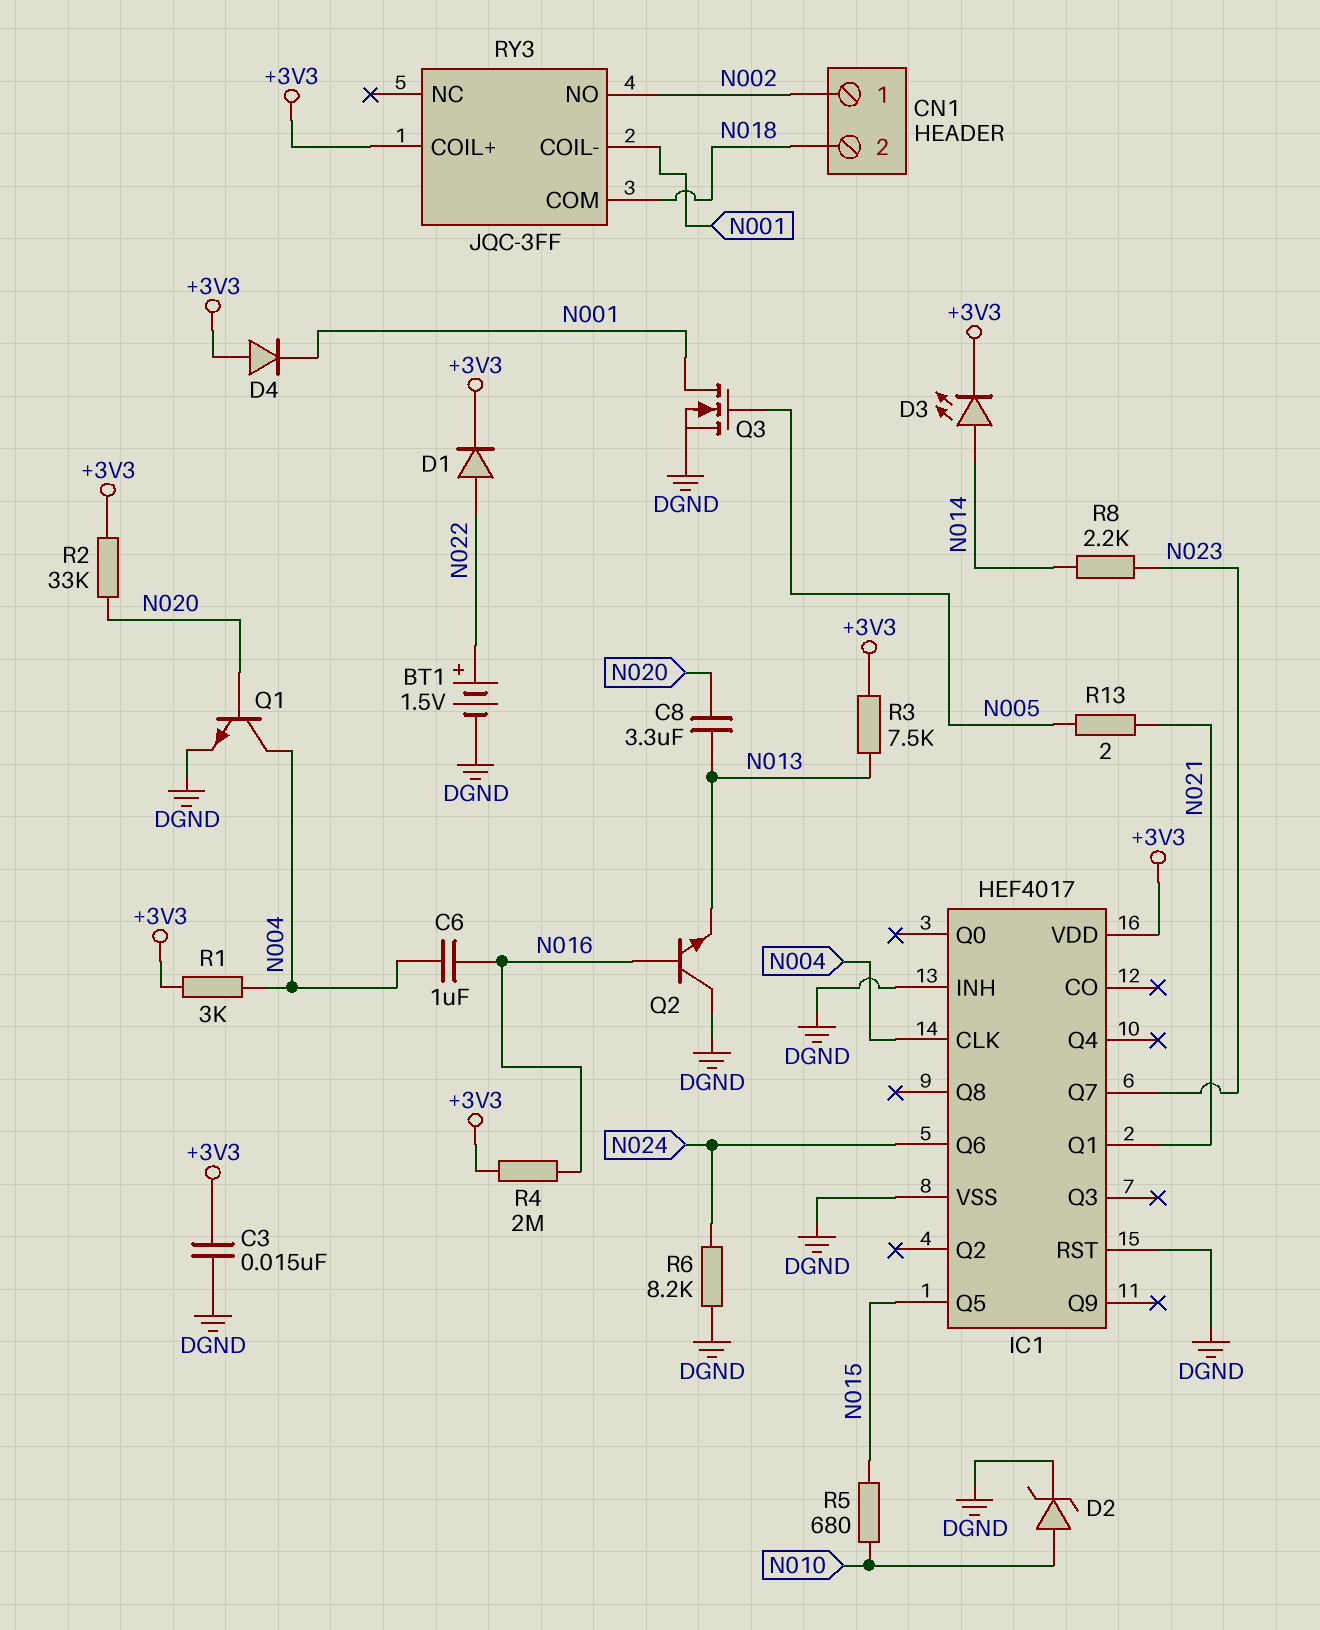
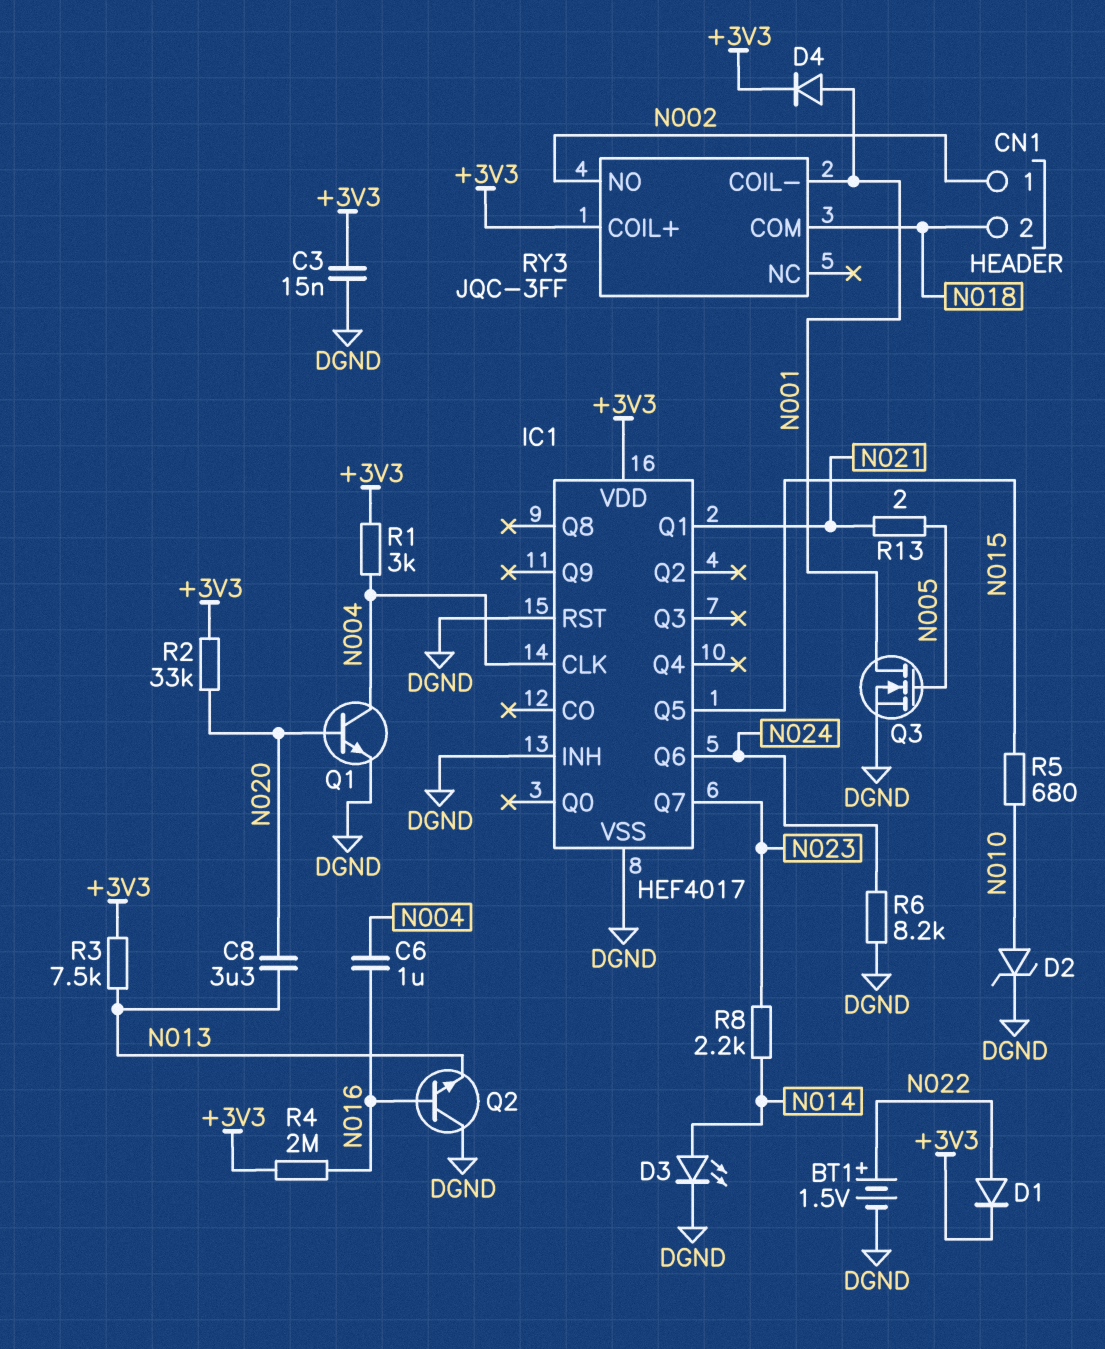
D3: LED (A N014, K +3V3) -> LED (A N014, K DGND)
D4: diode (A +3V3, K N001) -> diode (A N001, K +3V3)

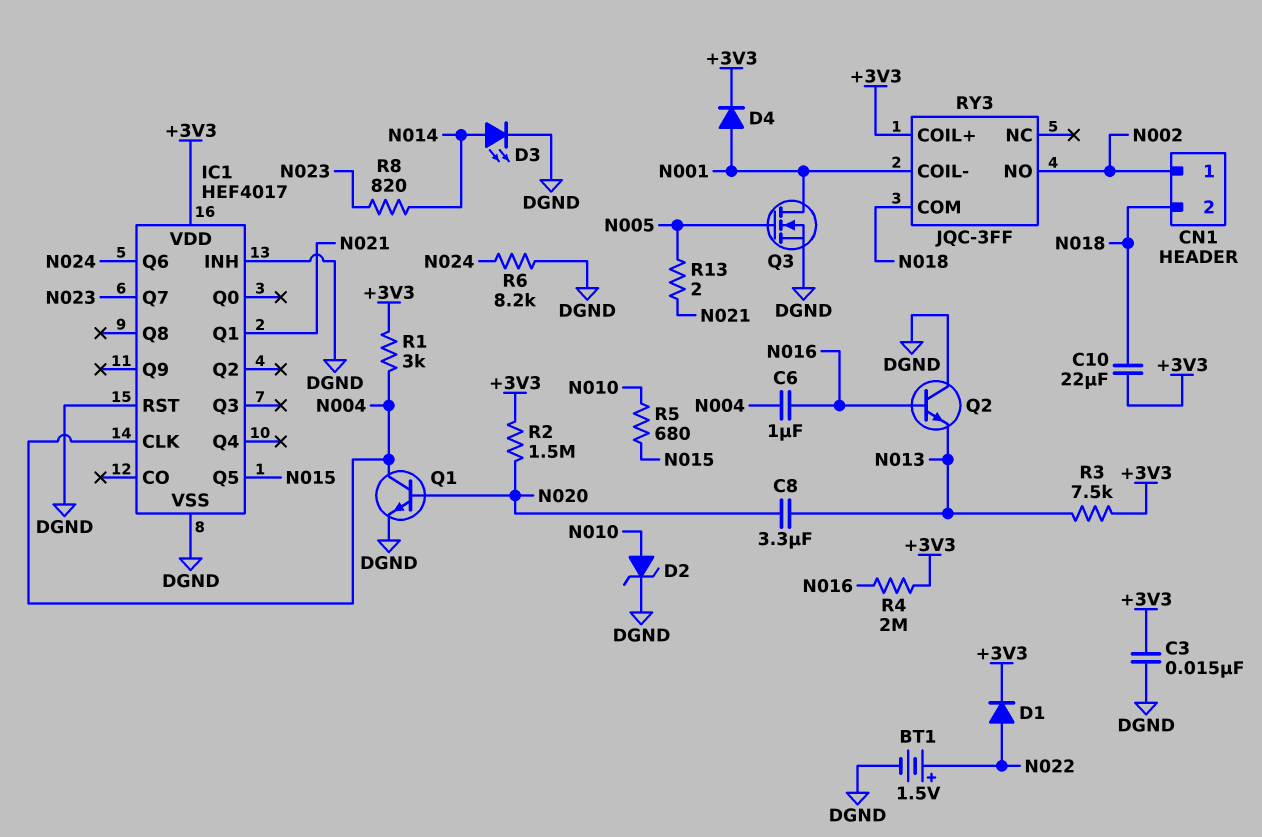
C10: none -> 22uF (+3V3, N018)
R2: 33k (+3V3, N020) -> 1.5M (+3V3, N020)
R8: 2.2k (N014, N023) -> 820 (N014, N023)

